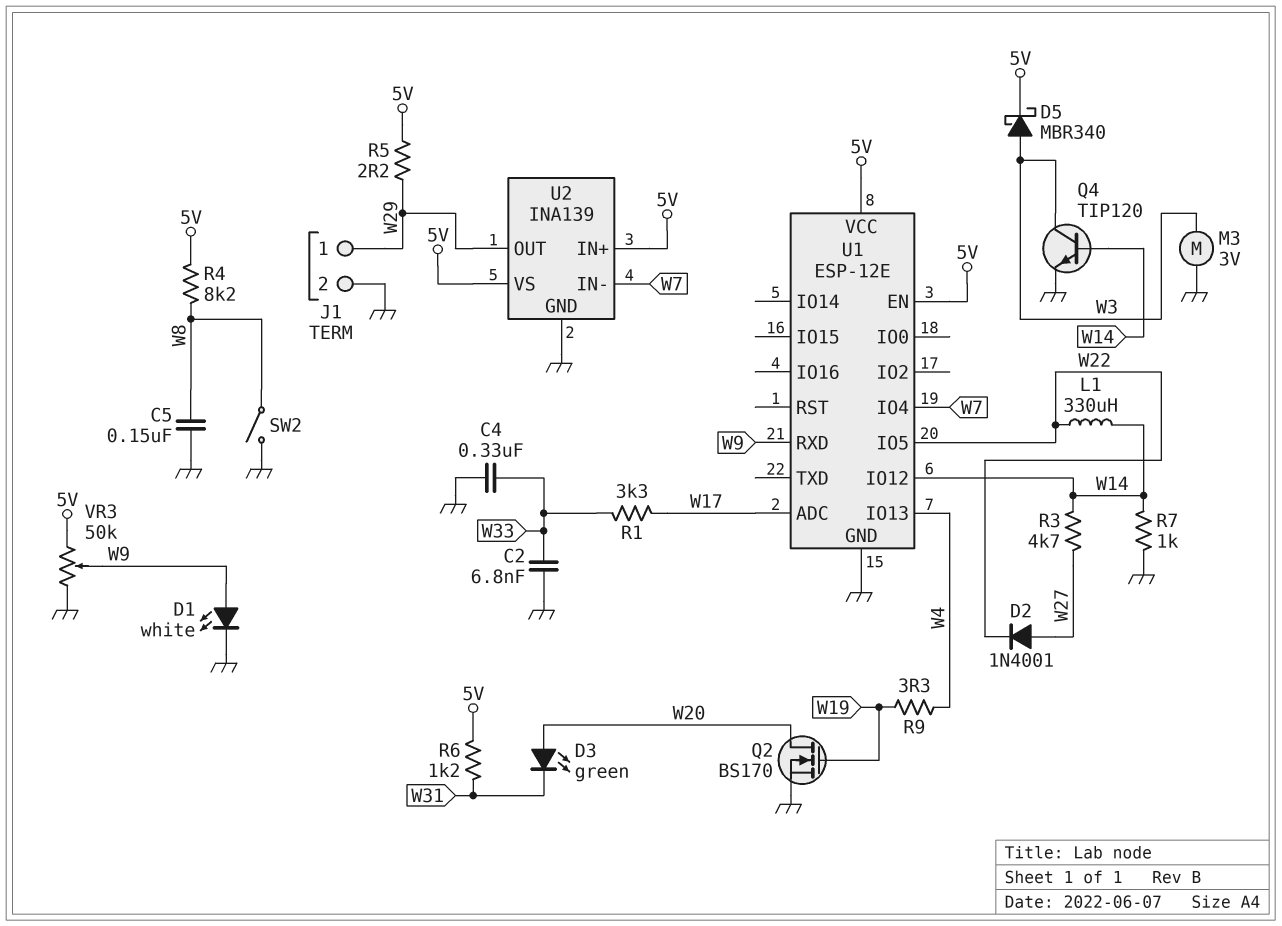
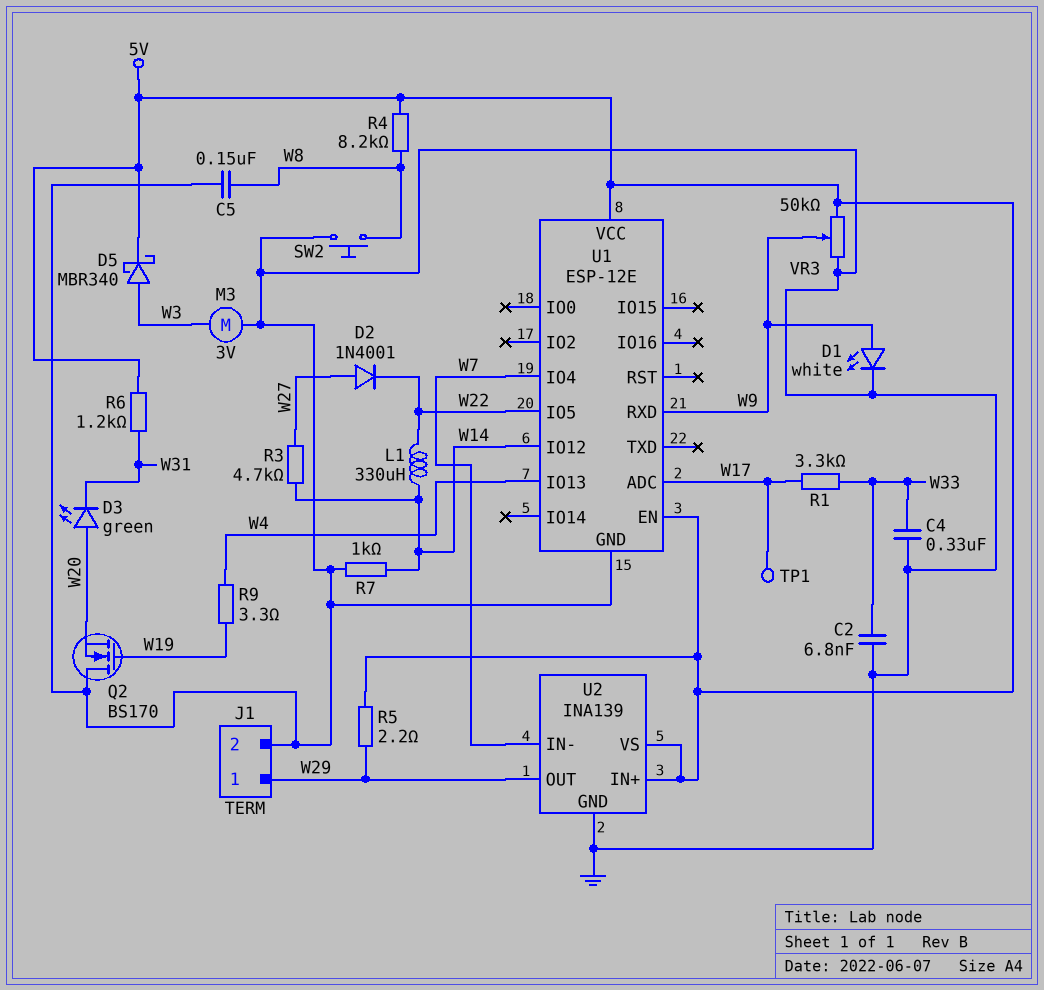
Q2: NMOS BS170 (G W19, D W20, S GND) -> NMOS BS170 (G W19, D GND, S W20)
Q4: NPN TIP120 (B W14, C W3, E GND) -> none
SW2: switch (GND, W8) -> button (GND, W8)
TP1: none -> test point (W17)

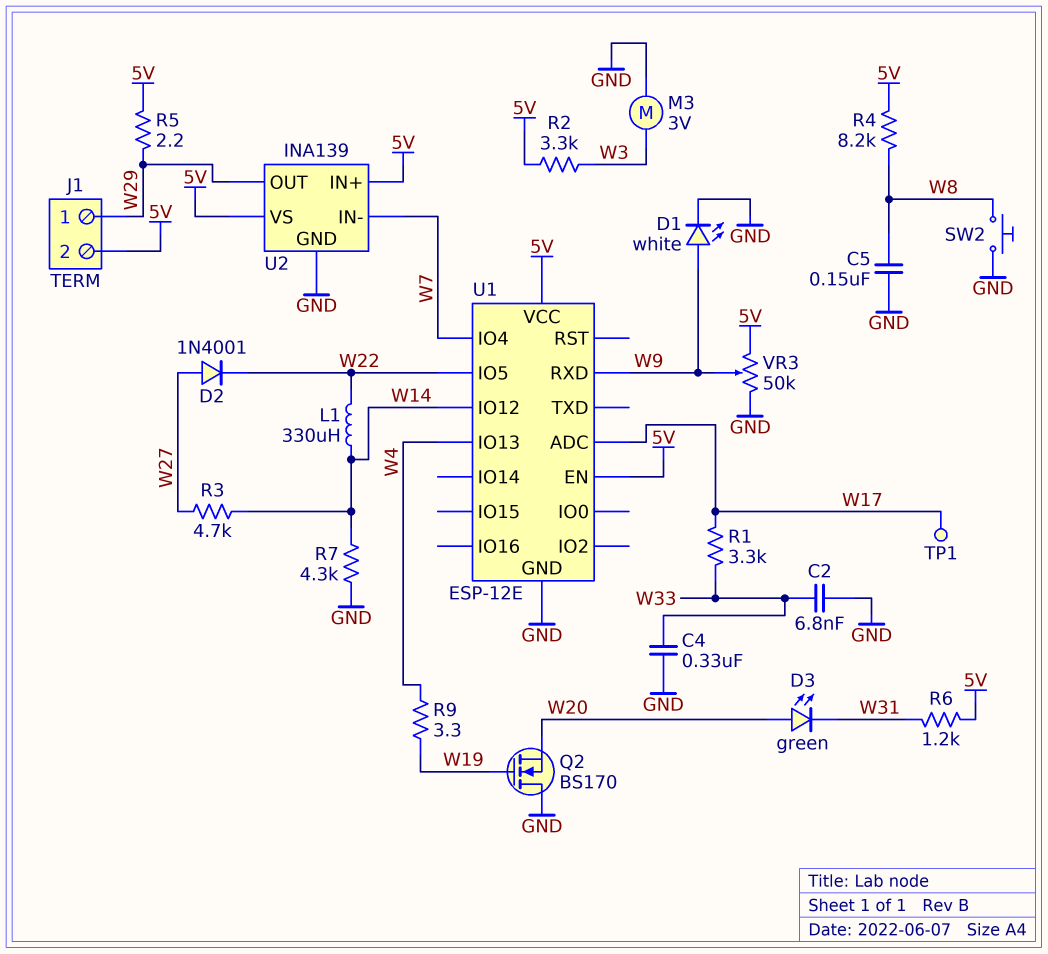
D5: schottky MBR340 (A W3, K 5V) -> none
J1 pin 2: GND -> 5V
R2: none -> 3.3k (5V, W3)
R7: 1k (GND, W14) -> 4.3k (GND, W14)

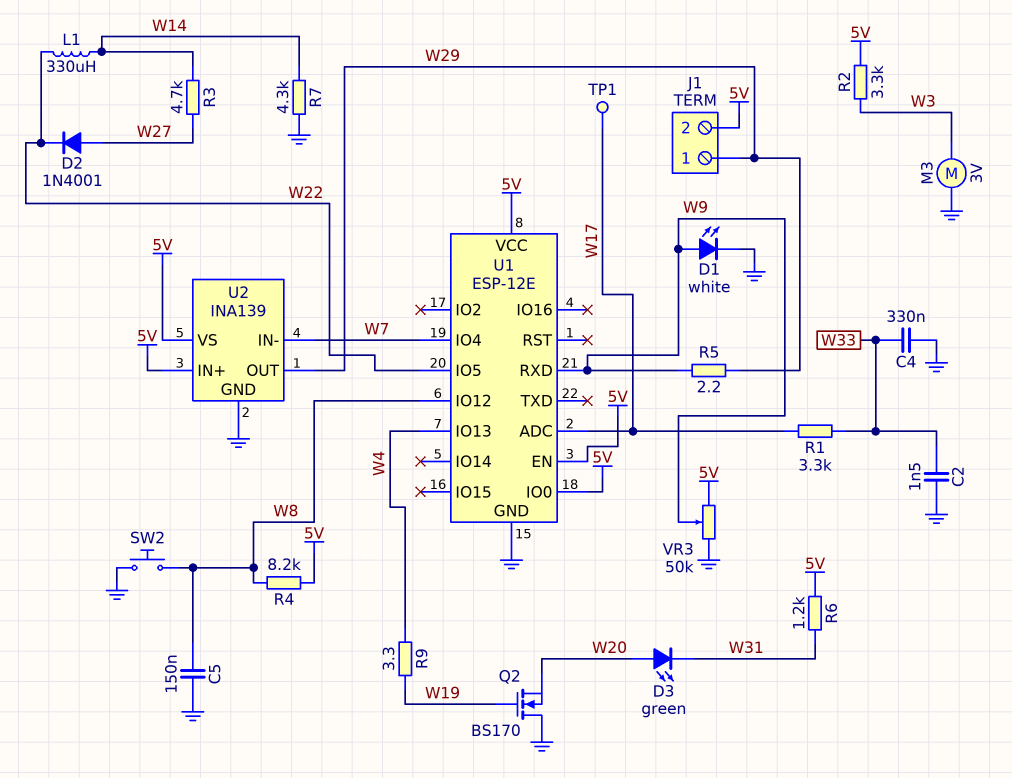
C2: 6.8nF (GND, W33) -> 1.5nF (GND, W33)
R5: 2.2 (5V, W29) -> 2.2 (W9, W29)
U1 pin IO0: none -> 5V
U1 pin IO12: W14 -> W8

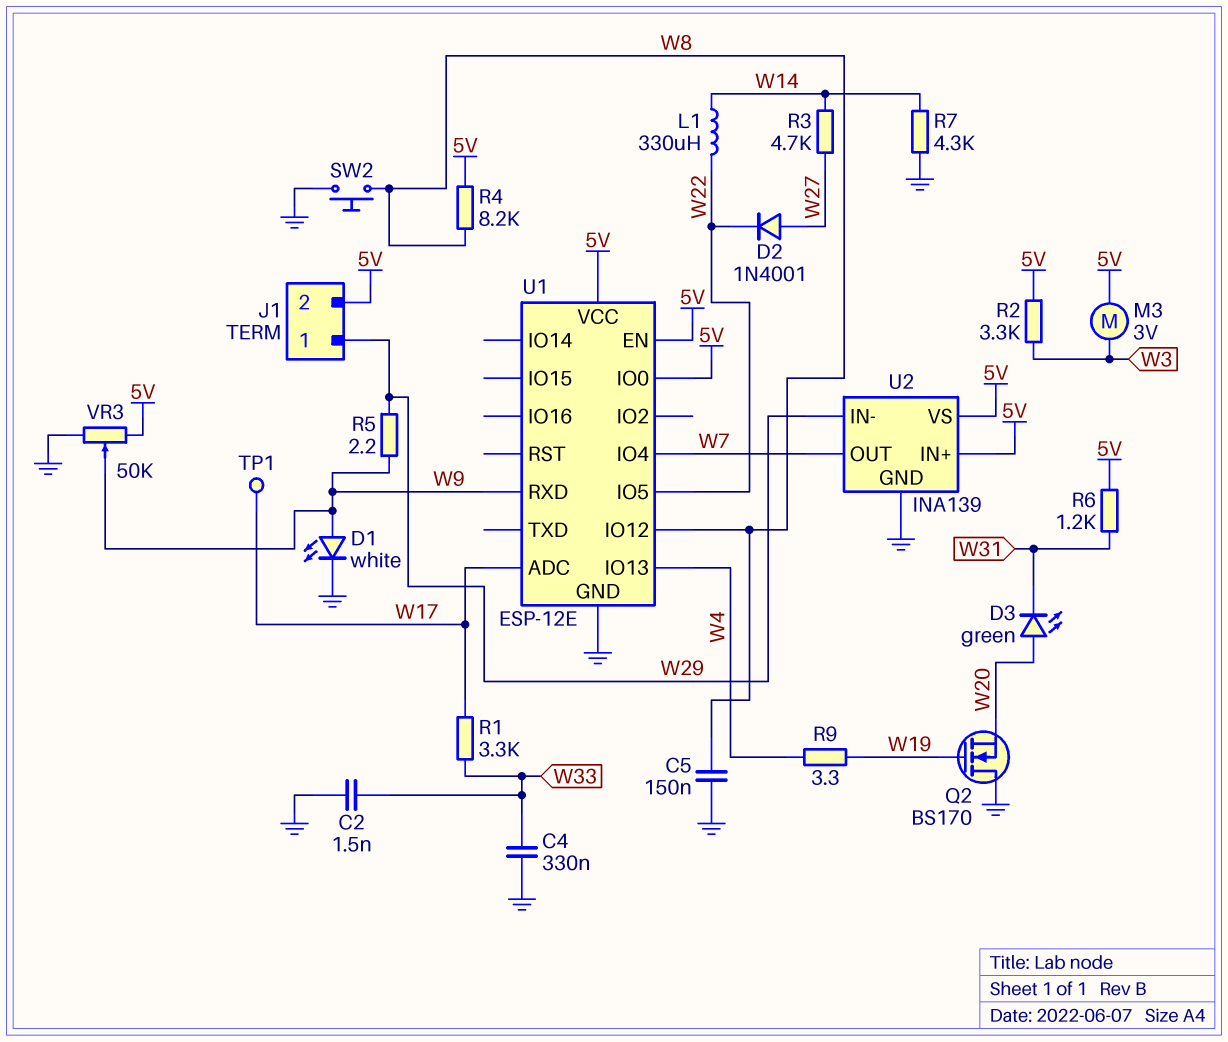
M3: motor 3V (GND, W3) -> motor 3V (5V, W3)
U2 pin IN-: W7 -> W29
U2 pin OUT: W29 -> W7

